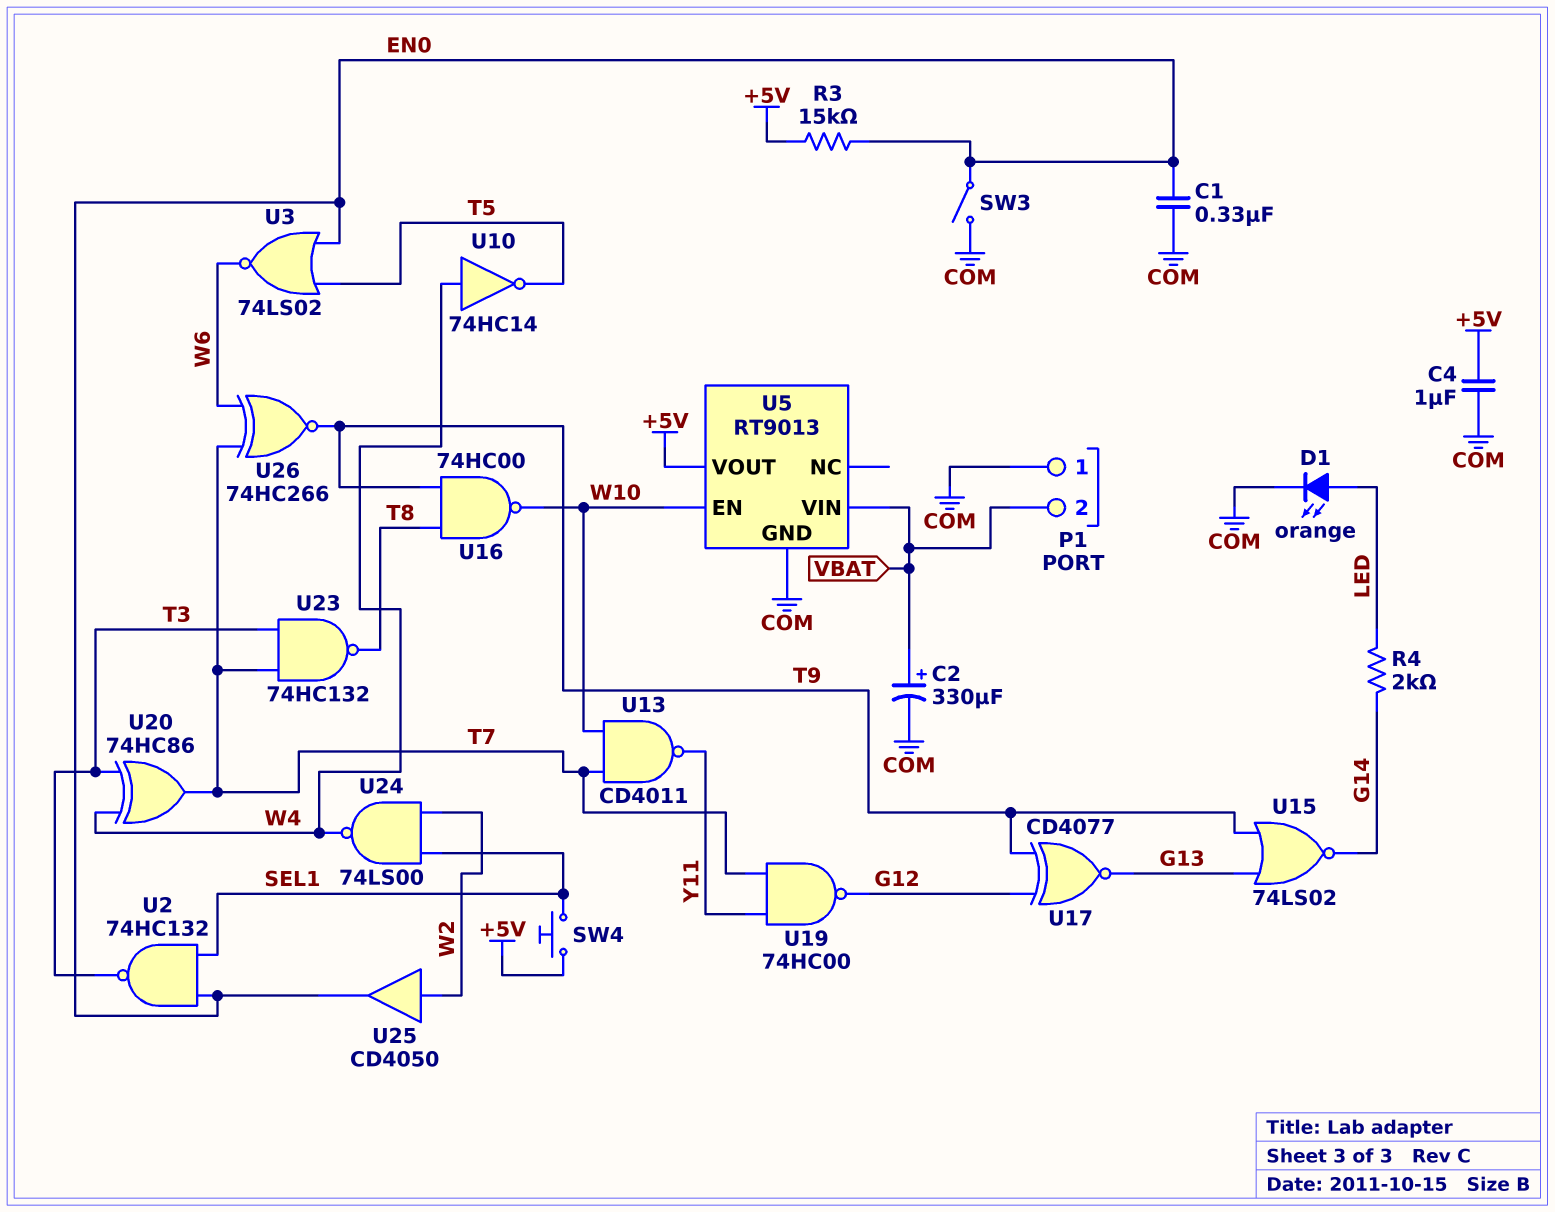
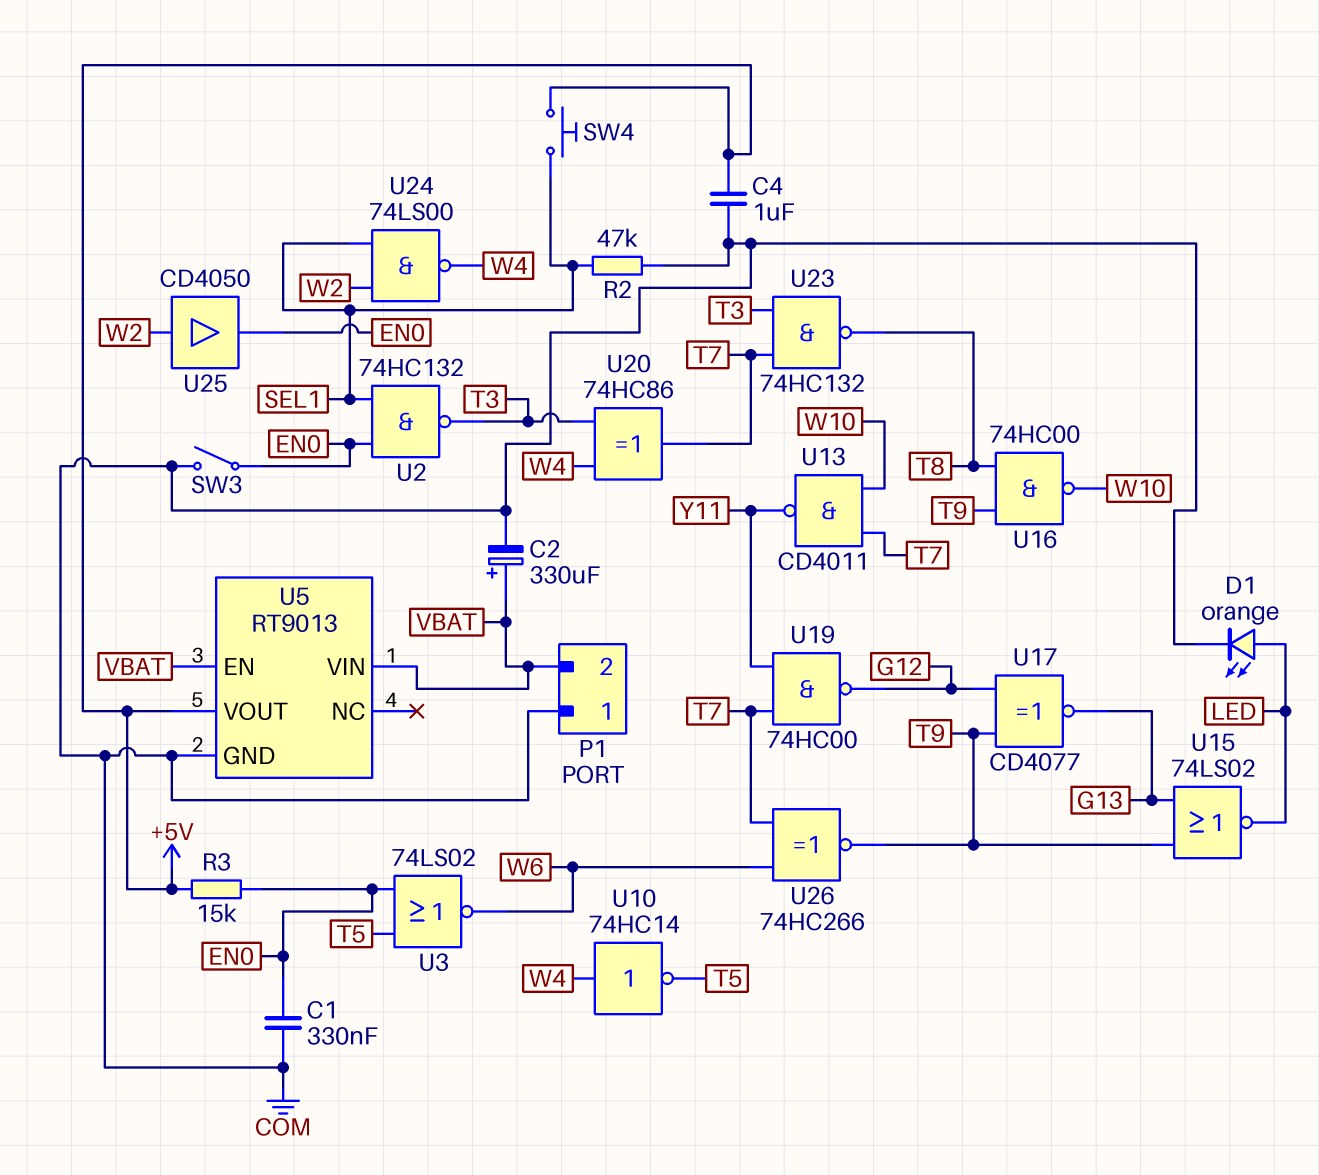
R2: none -> 47k (COM, SEL1)
R4: 2k (G14, LED) -> none
U5 pin EN: W10 -> VBAT
U15: NOR 74LS02 (in G13, in T9, out G14) -> NOR 74LS02 (in G13, in T9, out LED)

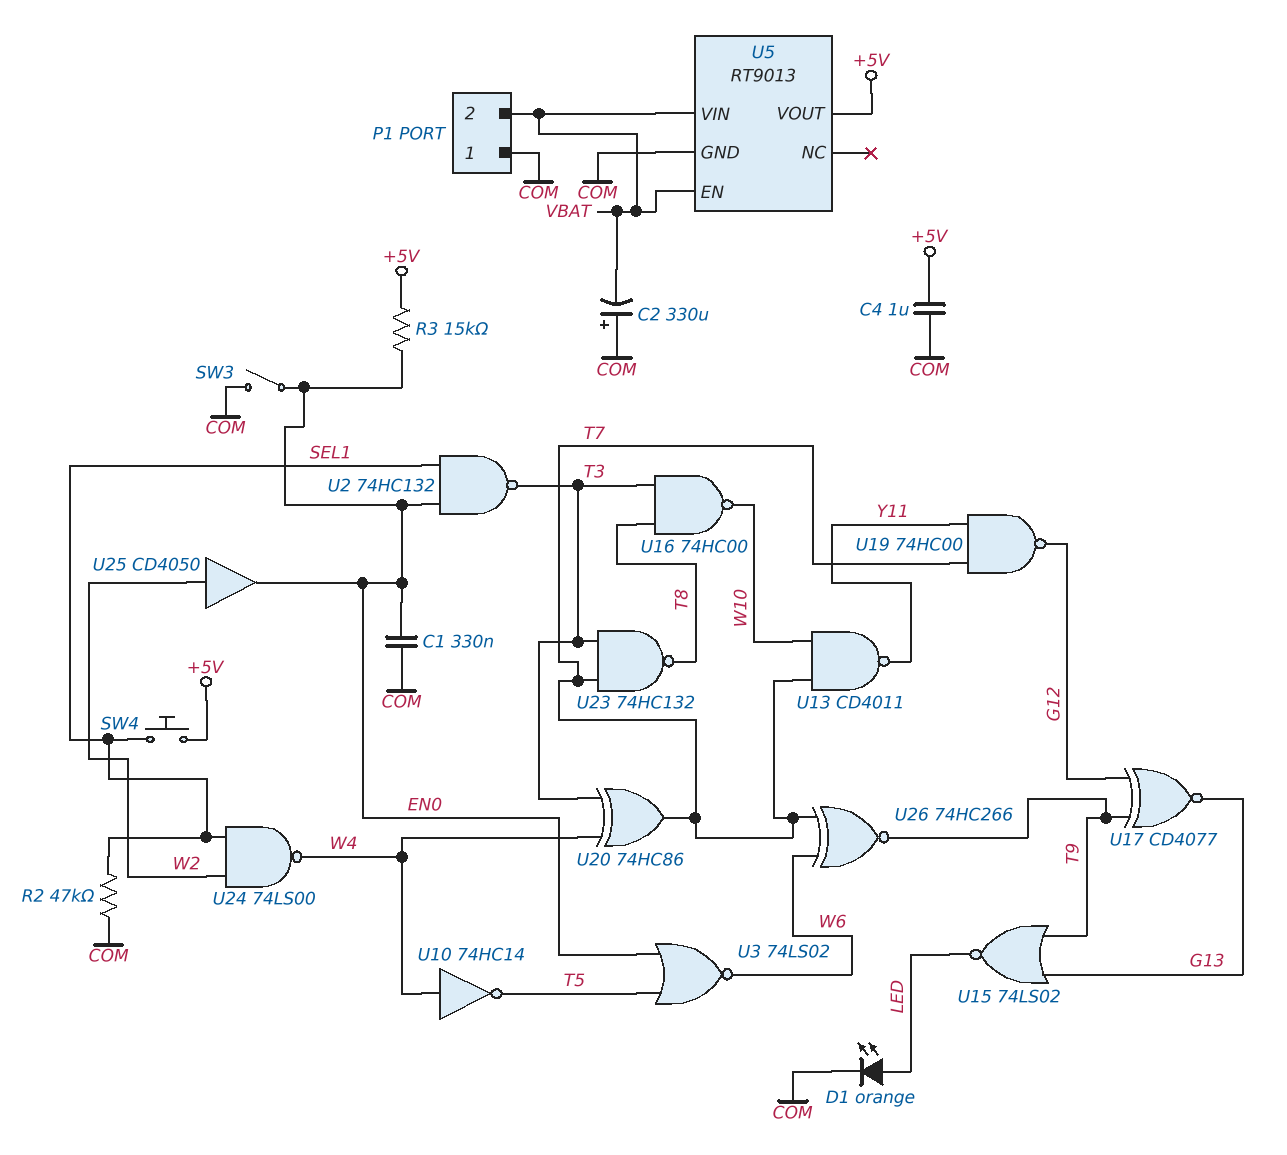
C2: 330uF (plus VBAT, minus COM) -> 330uF (plus COM, minus VBAT)
U16: NAND 74HC00 (in T8, in T9, out W10) -> NAND 74HC00 (in T3, in T8, out W10)

